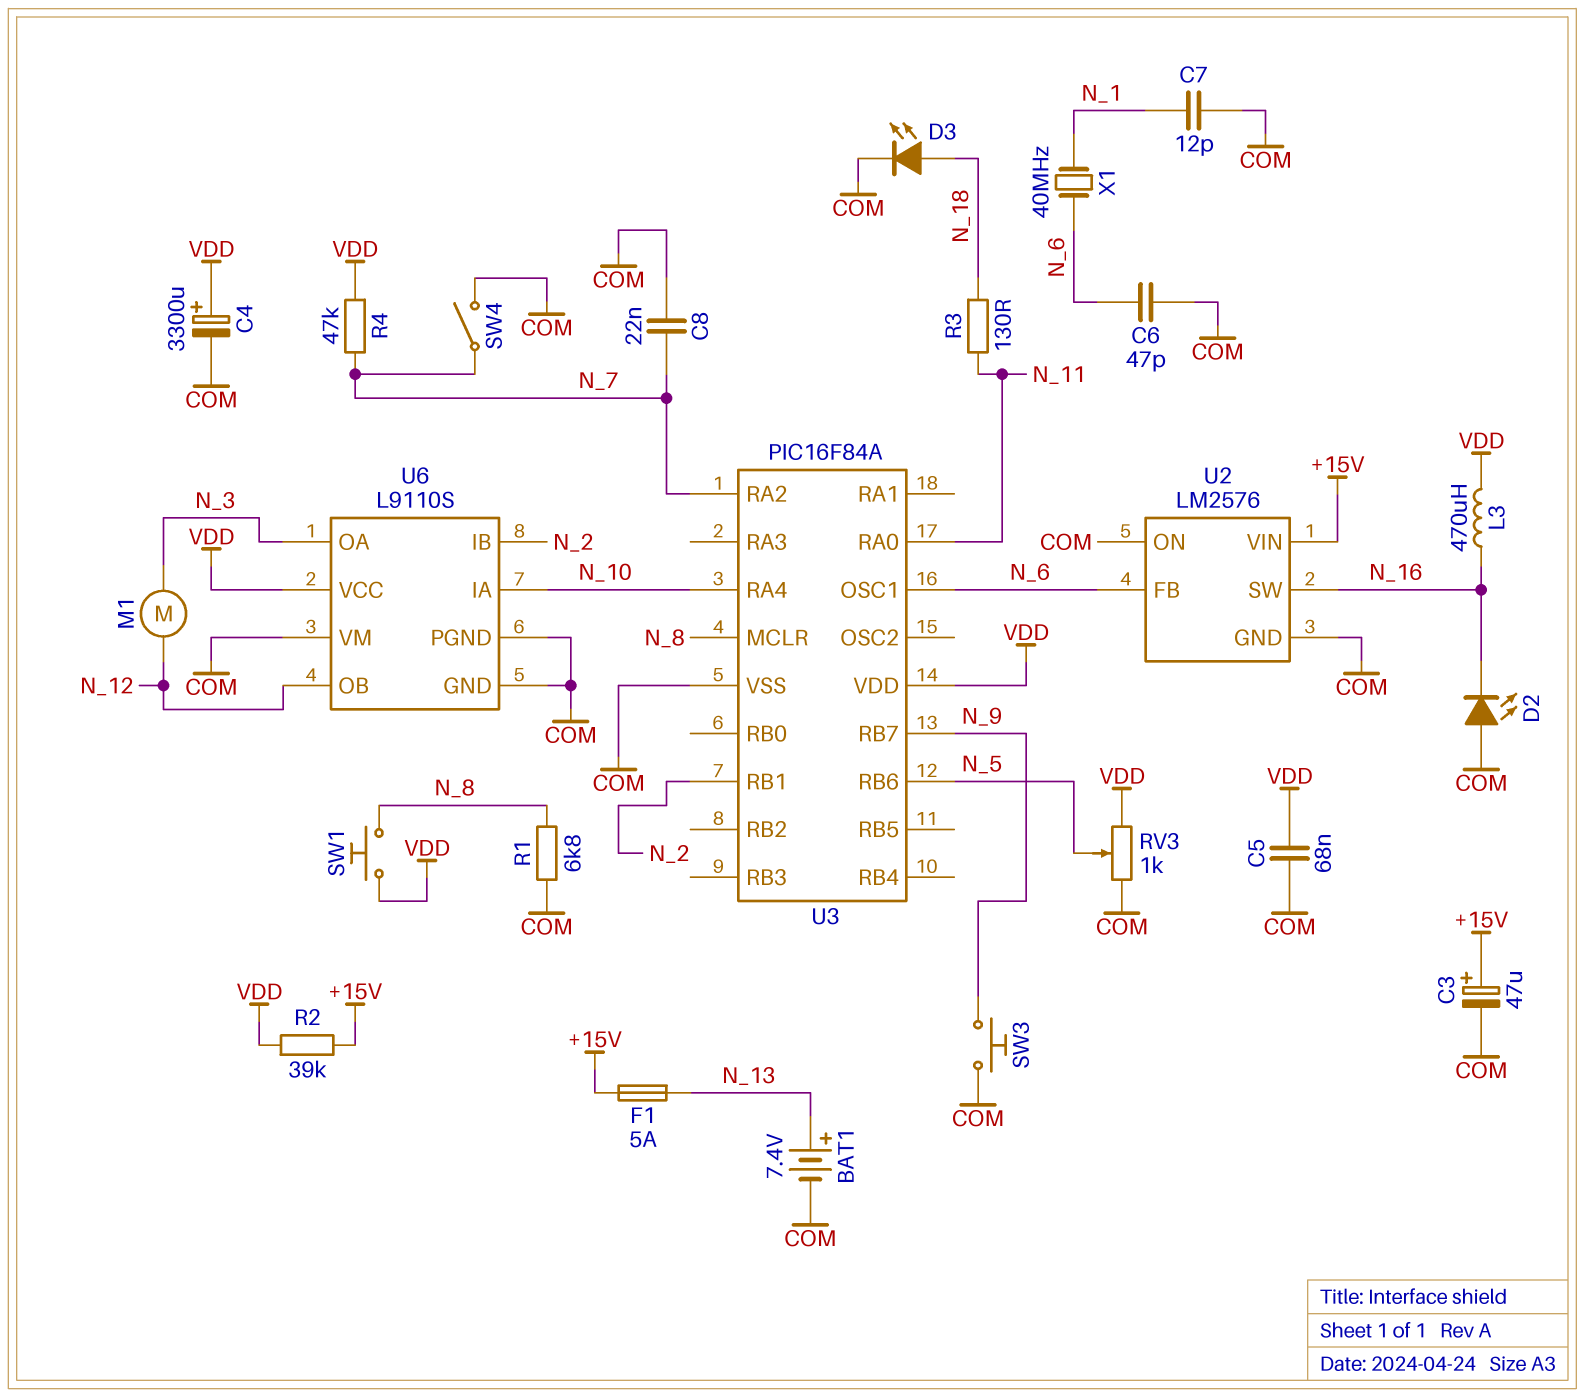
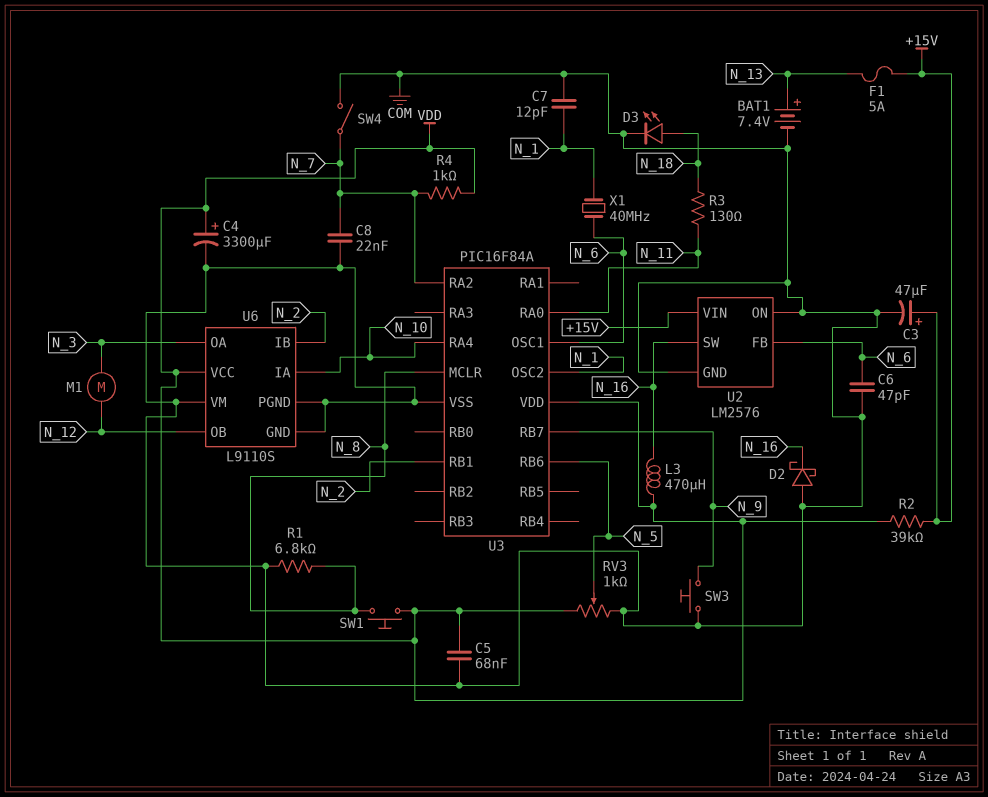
D2: LED (A COM, K N_16) -> schottky (A COM, K N_16)
R4: 47k (N_7, VDD) -> 1k (N_7, VDD)
U3 pin OSC2: none -> N_1

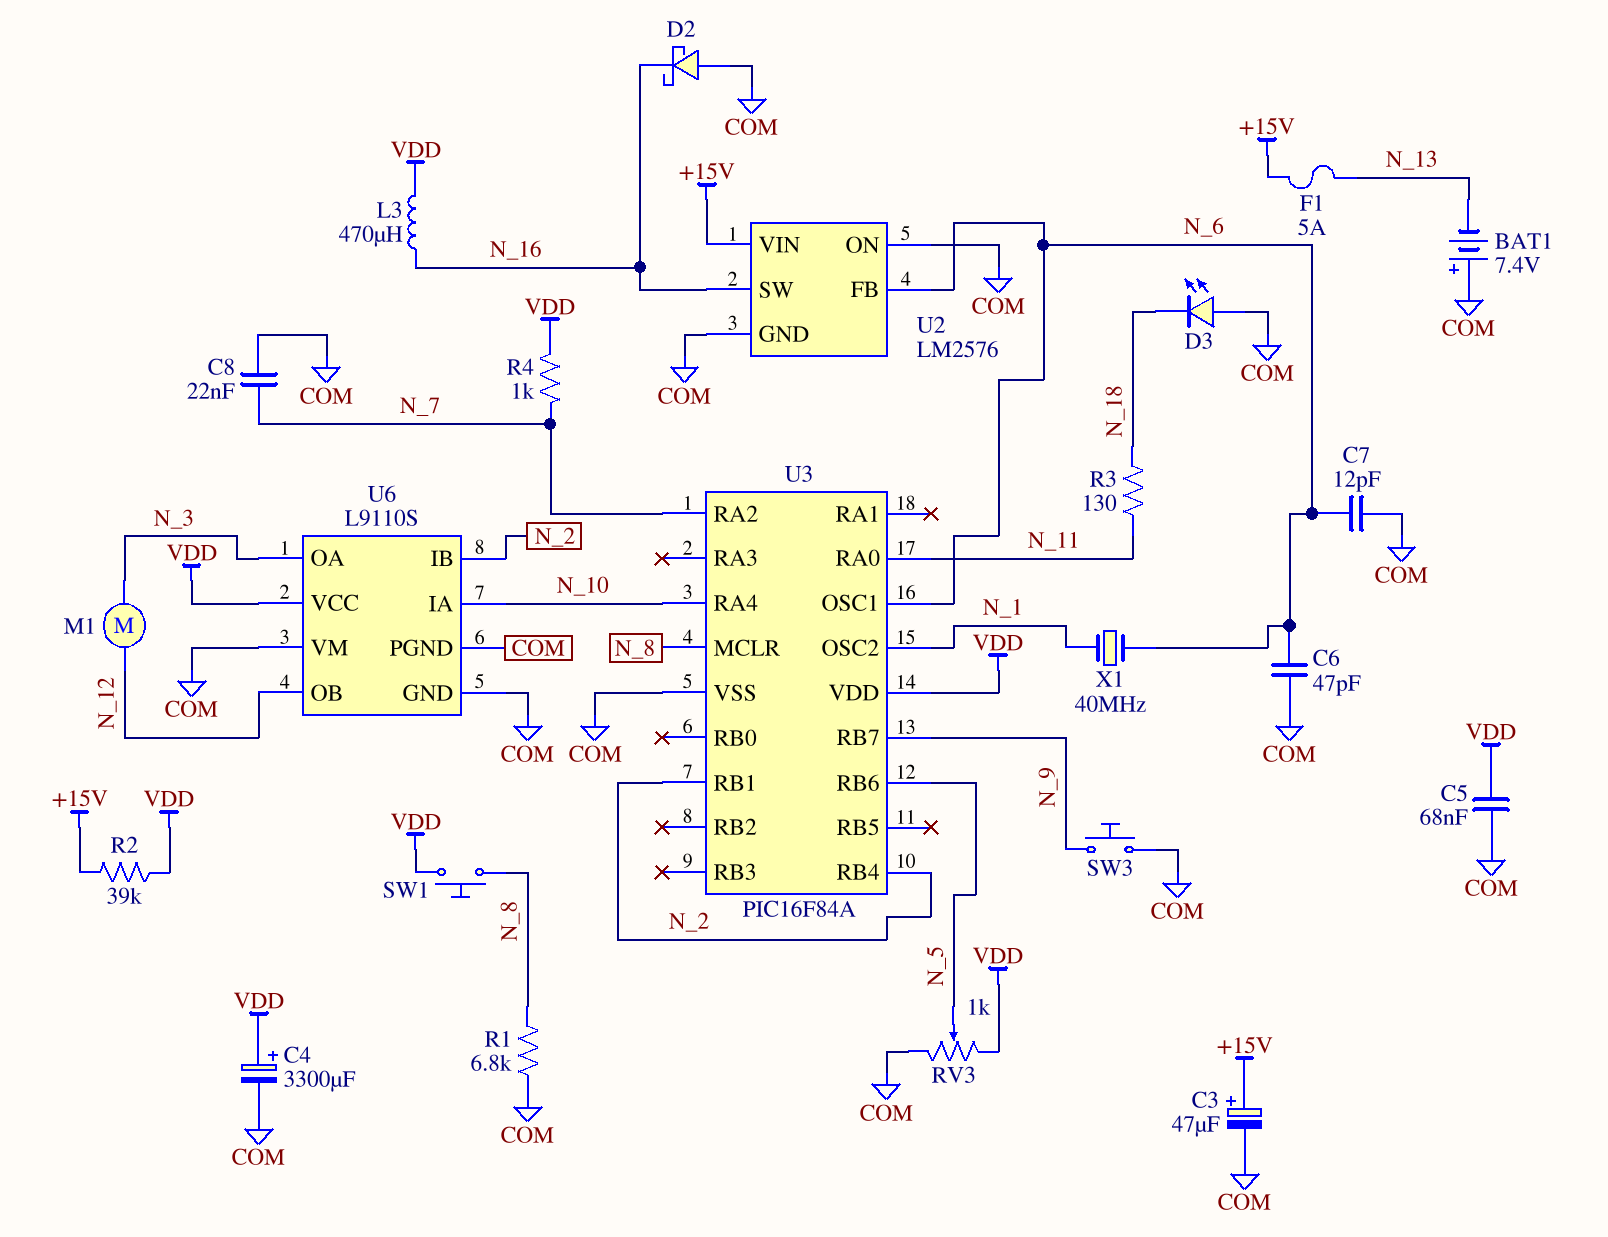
BAT1: 7.4V (plus N_13, minus COM) -> 7.4V (plus COM, minus N_13)
C7: 12pF (COM, N_1) -> 12pF (COM, N_6)
D3: LED (A N_18, K COM) -> LED (A COM, K N_18)
SW4: switch (COM, N_7) -> none
U3 pin RB4: none -> N_2

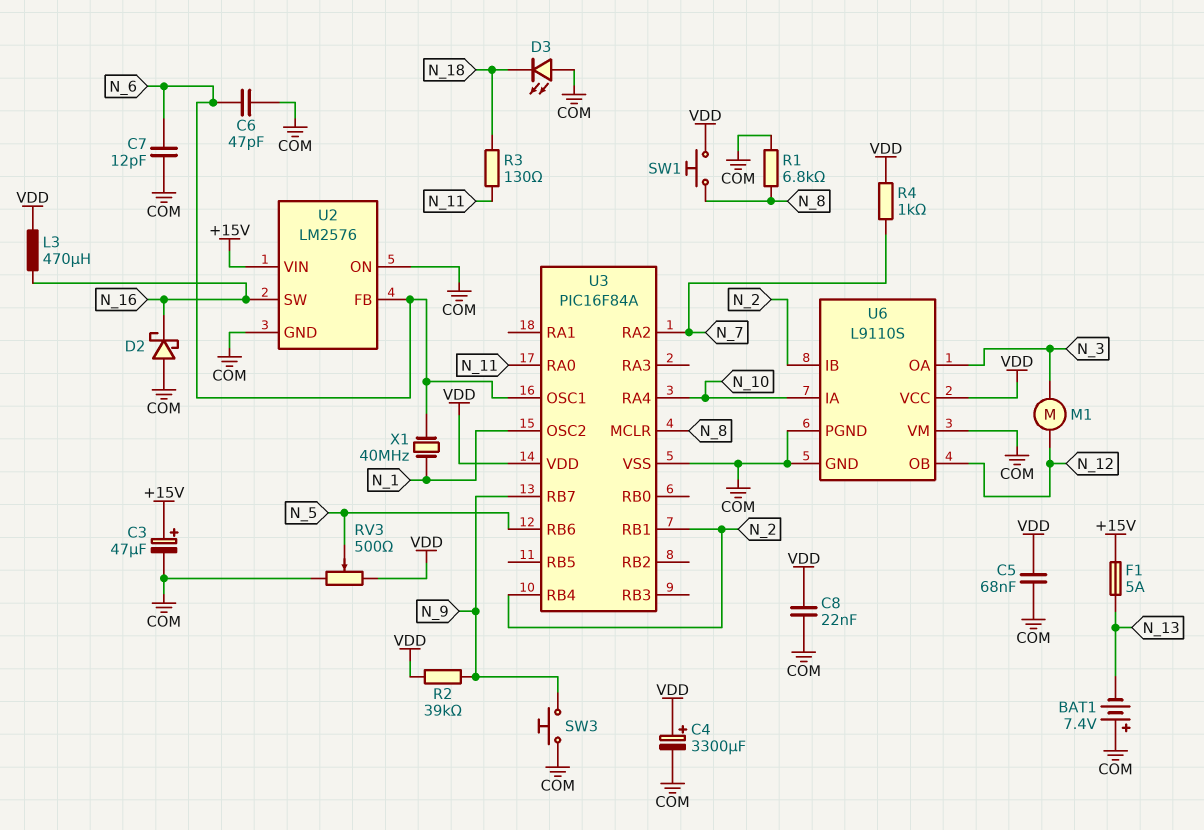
C8: 22nF (COM, N_7) -> 22nF (COM, VDD)
R2: 39k (+15V, VDD) -> 39k (N_9, VDD)
RV3: 1k (COM, VDD, wiper N_5) -> 500 (COM, VDD, wiper N_5)

